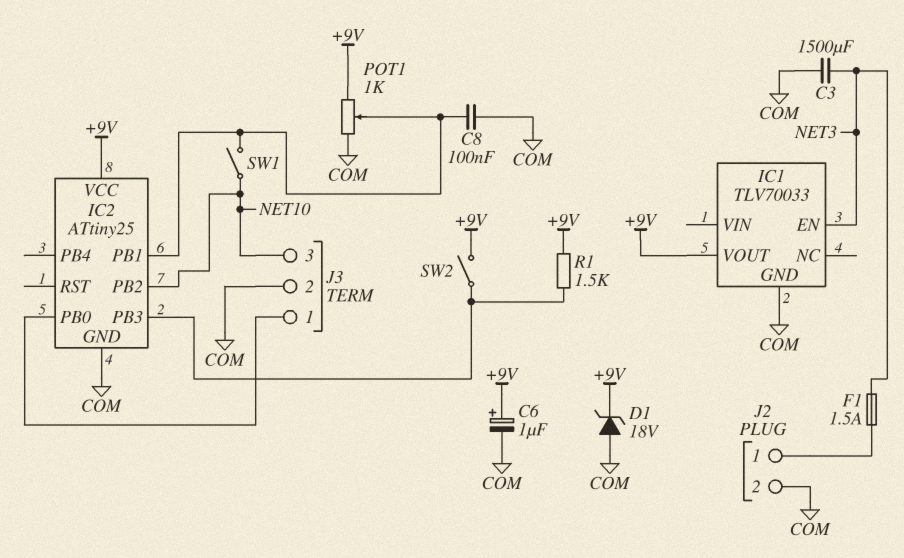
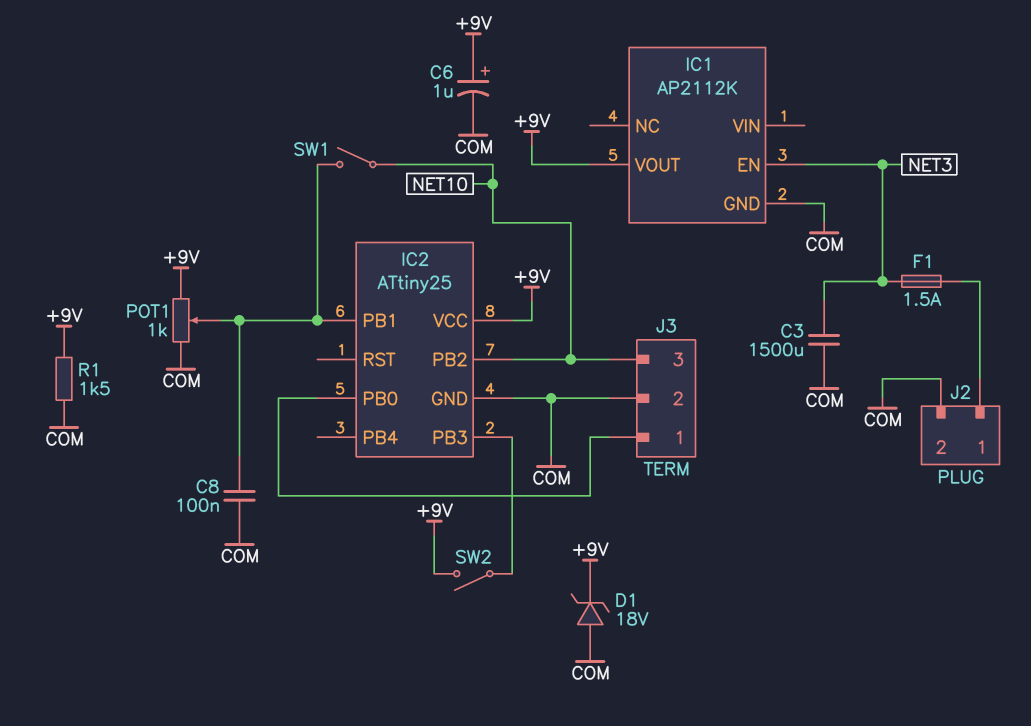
IC1: TLV70033 -> AP2112K
R1: 1.5k (+9V, IC2/PB3) -> 1.5k (+9V, COM)

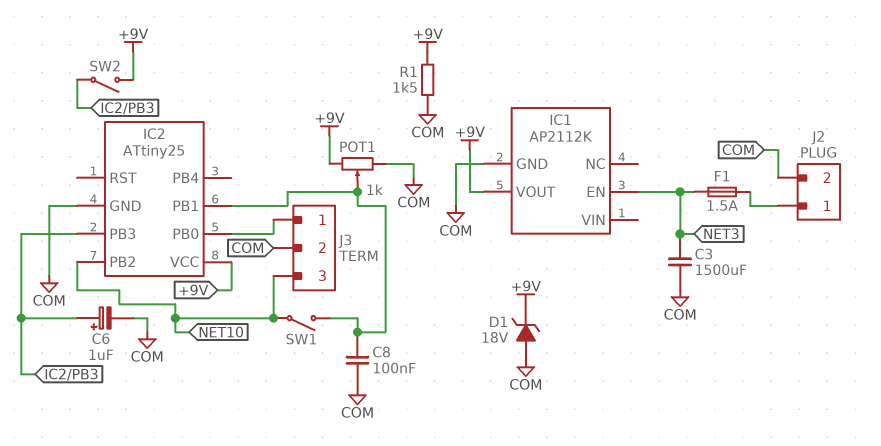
C6: 1uF (plus +9V, minus COM) -> 1uF (plus IC2/PB3, minus COM)

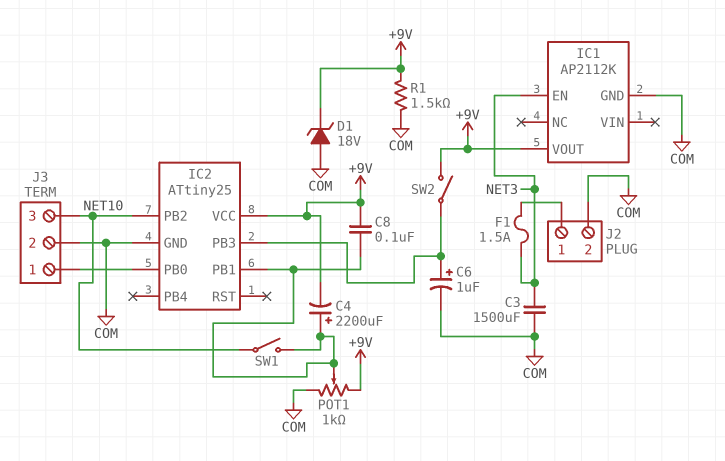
C4: none -> 2200uF (plus IC2/PB1, minus +9V)
C8: 100nF (COM, IC2/PB1) -> 100nF (+9V, IC2/PB1)

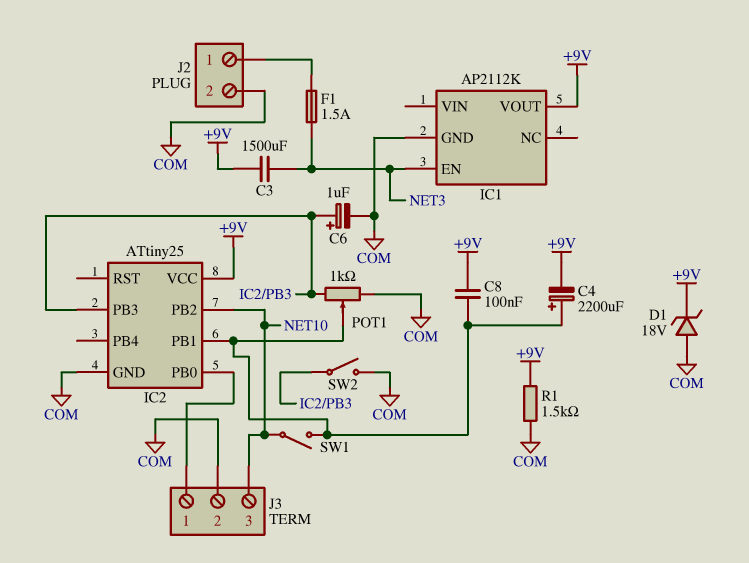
C3: 1500uF (COM, NET3) -> 1500uF (+9V, NET3)
POT1: 1k (+9V, COM, wiper IC2/PB1) -> 1k (COM, IC2/PB3, wiper IC2/PB1)
SW2: switch (+9V, IC2/PB3) -> switch (COM, IC2/PB3)

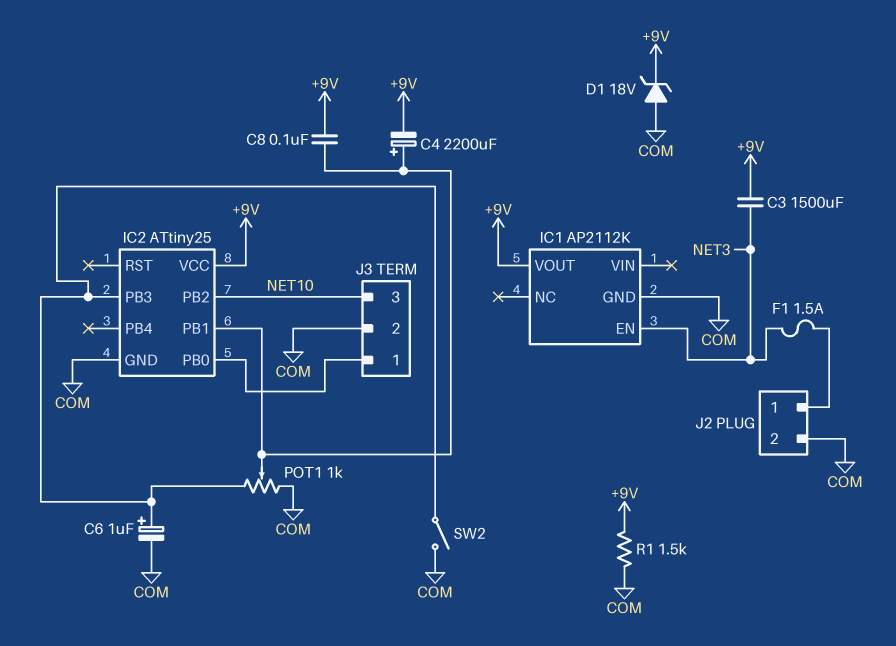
SW1: switch (IC2/PB1, NET10) -> none

